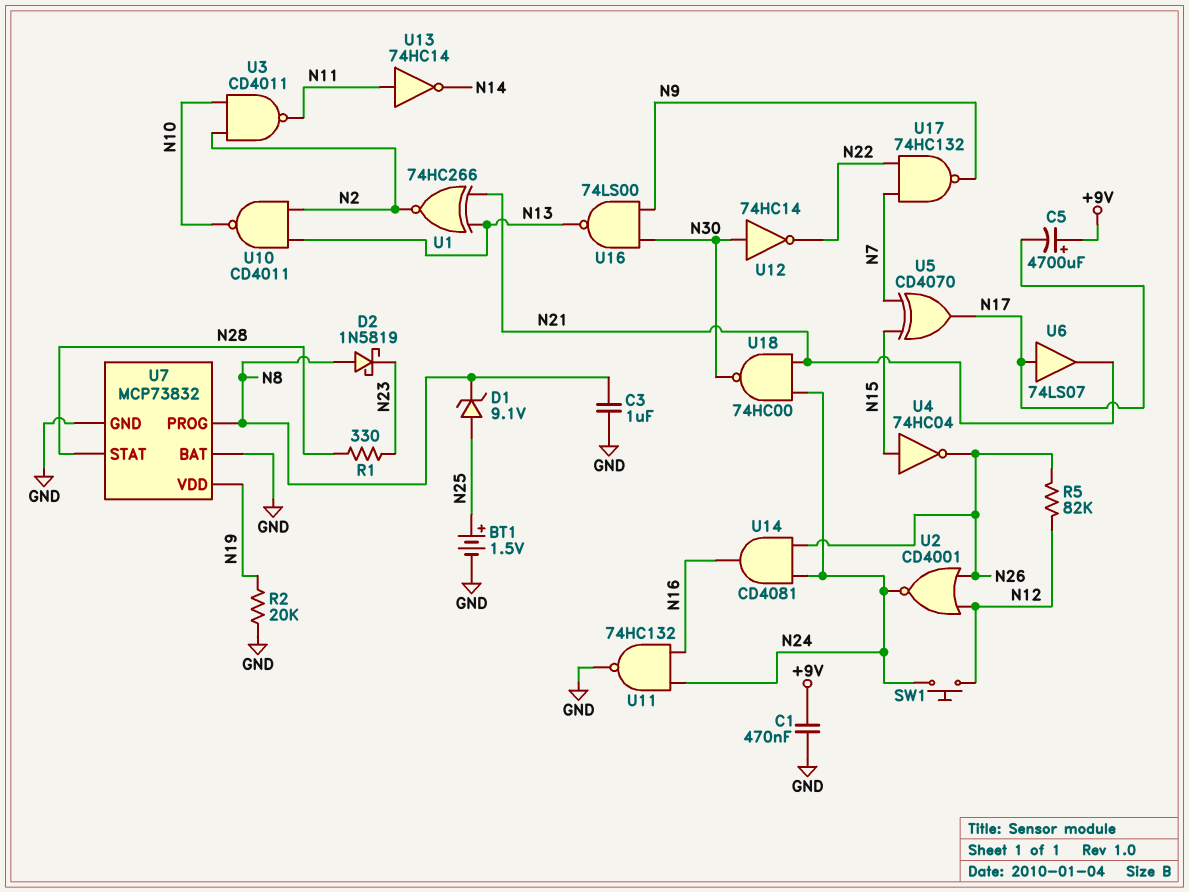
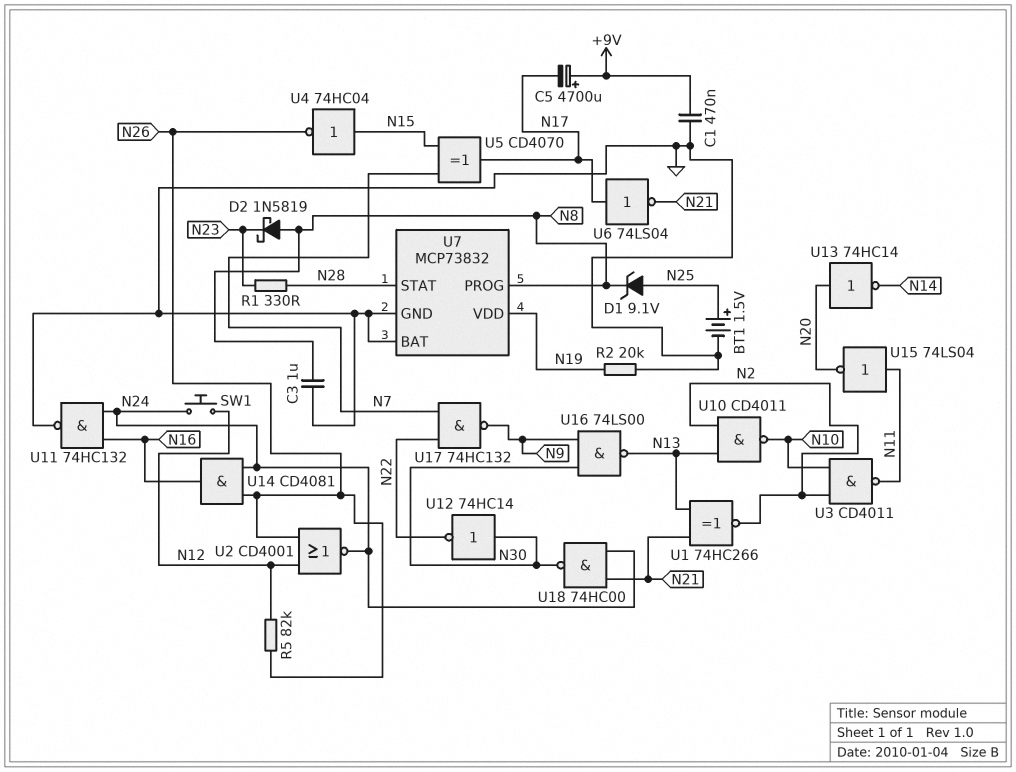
U6: buffer 74LS07 (in N17, out N21) -> NOT 74LS04 (in N17, out N21)
U13: NOT 74HC14 (in N11, out N14) -> NOT 74HC14 (in N20, out N14)
U15: none -> NOT 74LS04 (in N11, out N20)

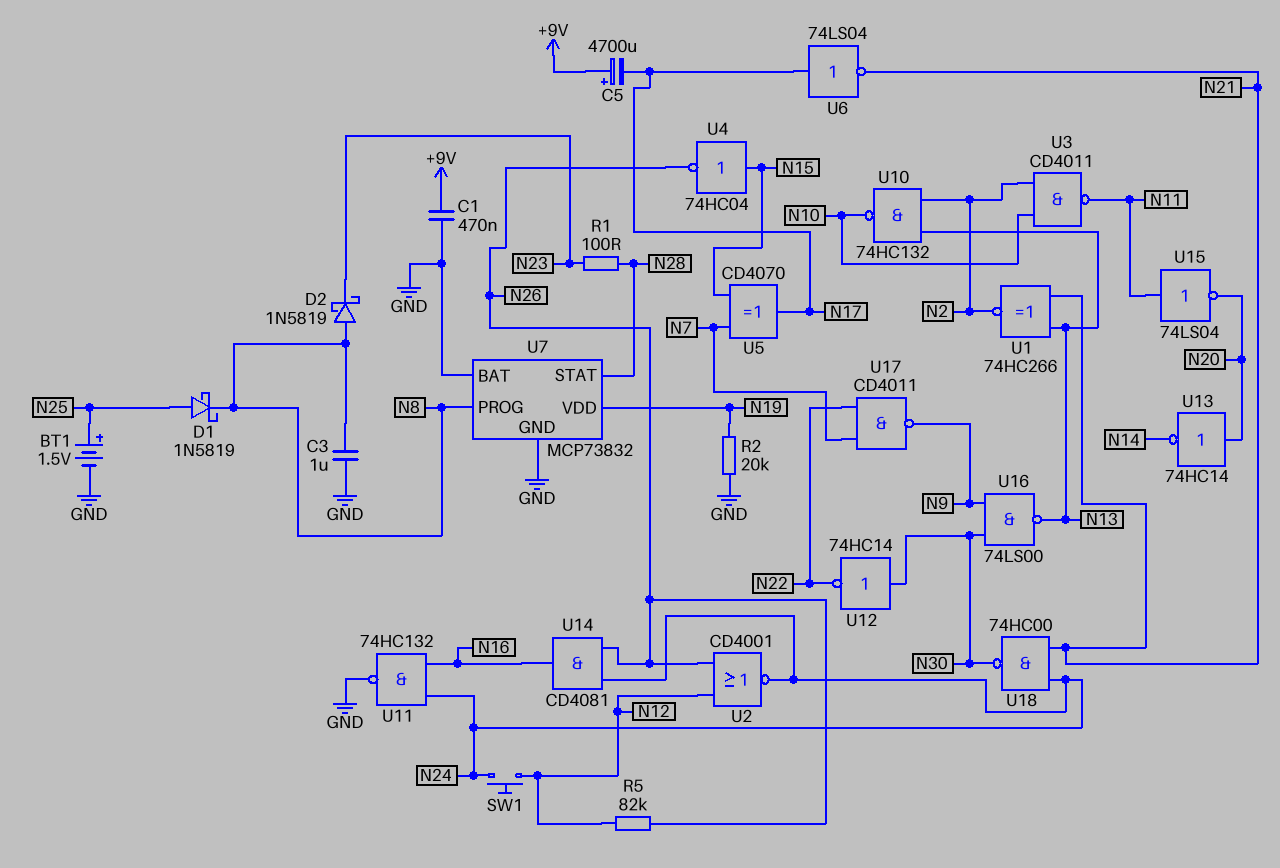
D1: zener 9.1V (A N25, K N8) -> schottky 1N5819 (A N25, K N8)
R1: 330 (N23, N28) -> 100 (N23, N28)
U10: NAND CD4011 (in N2, in N13, out N10) -> NAND 74HC132 (in N2, in N13, out N10)
U17: NAND 74HC132 (in N7, in N22, out N9) -> NAND CD4011 (in N7, in N22, out N9)

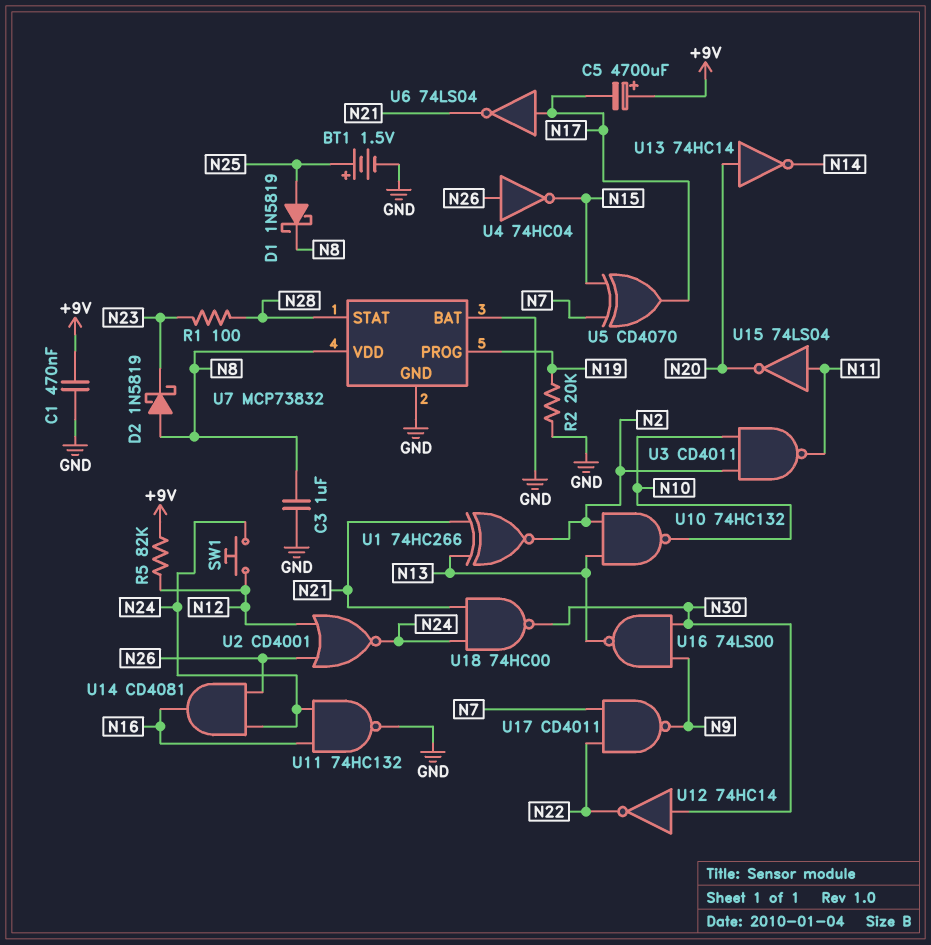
R5: 82k (N12, N26) -> 82k (+9V, N12)
U4: NOT 74HC04 (in N15, out N26) -> NOT 74HC04 (in N26, out N15)
U7 pin PROG: N8 -> N19
U7 pin VDD: N19 -> N8

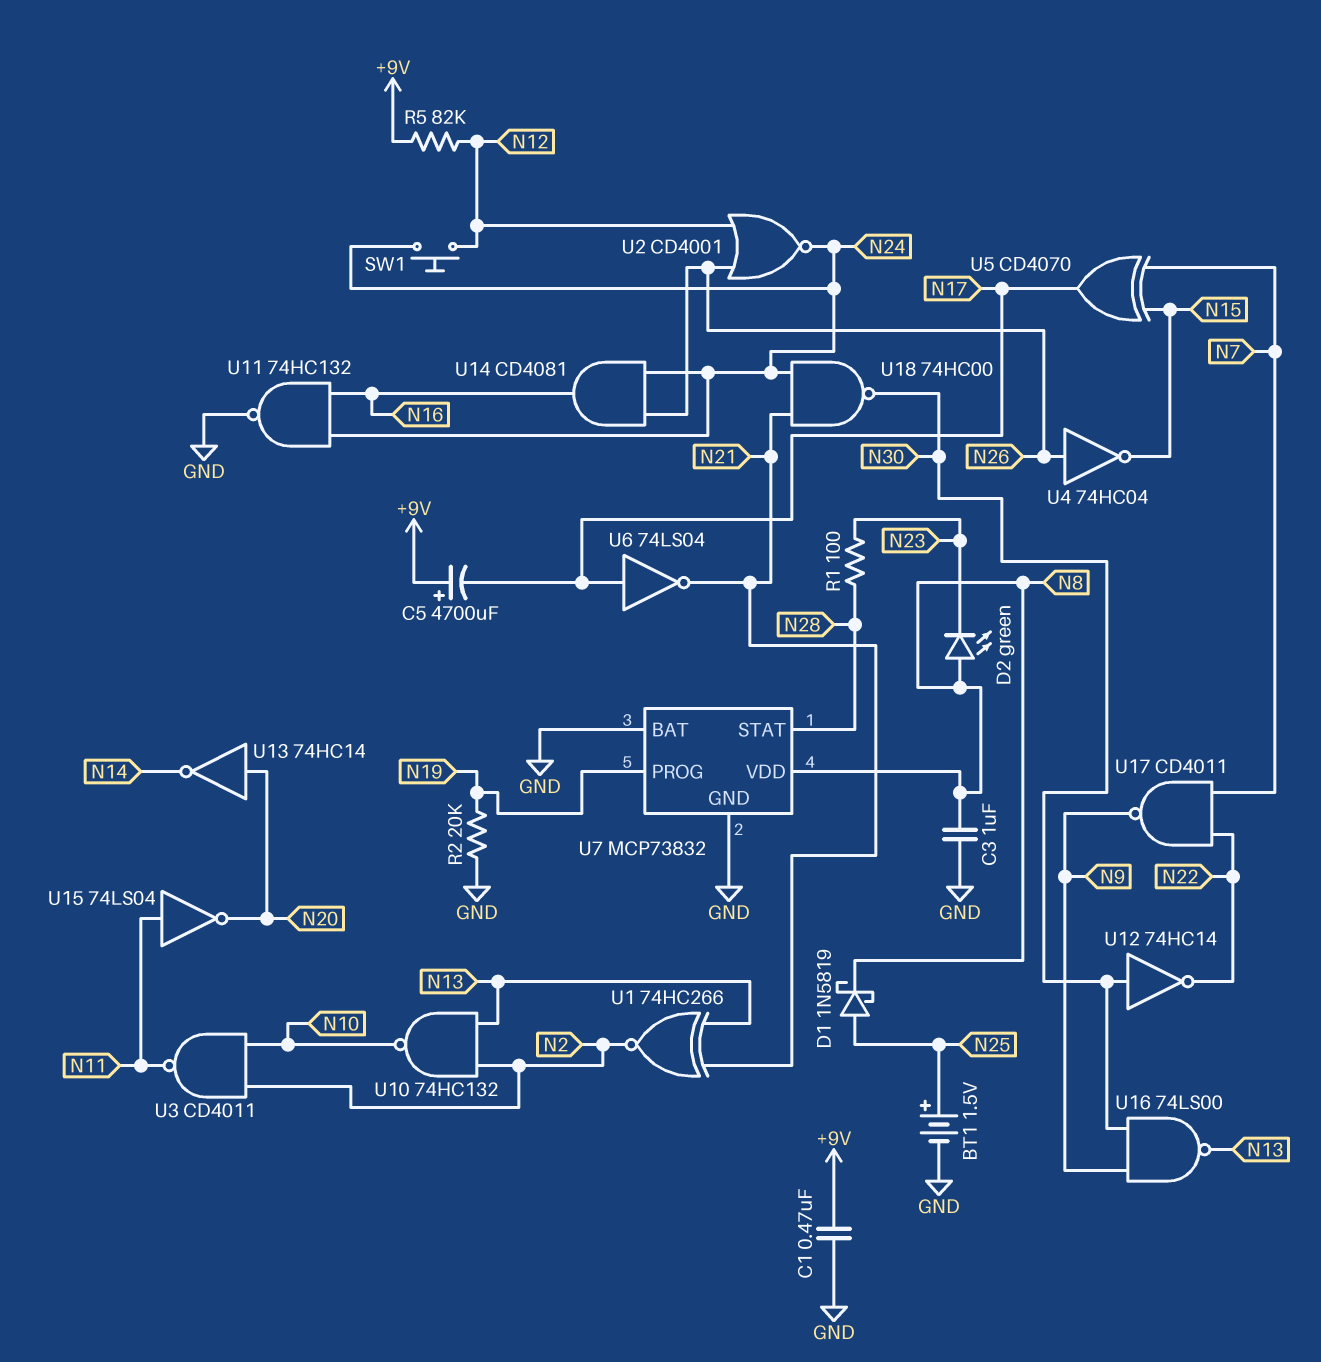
D2: schottky 1N5819 (A N8, K N23) -> LED green (A N8, K N23)

